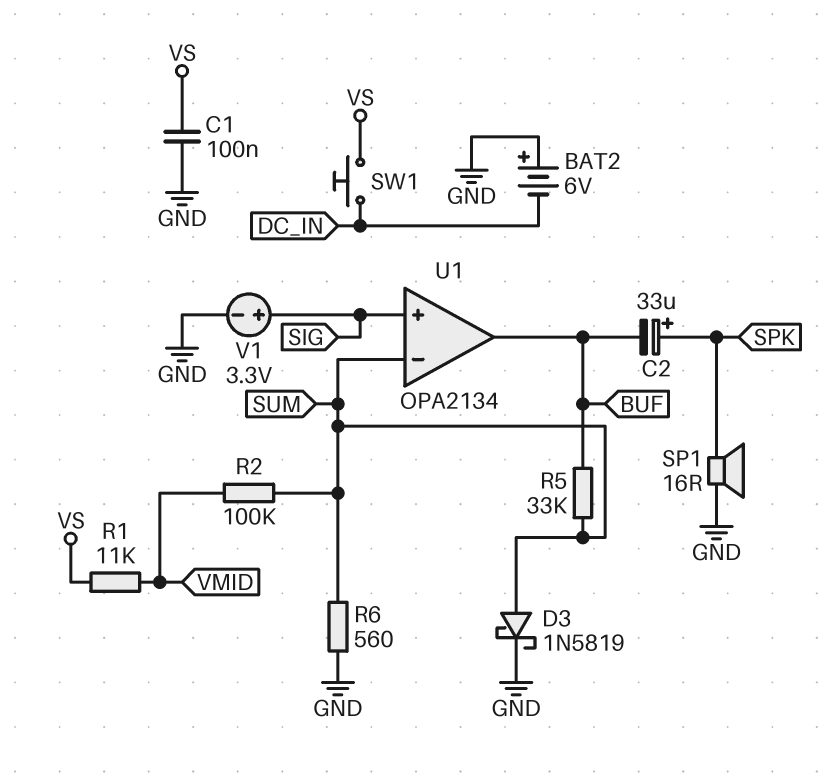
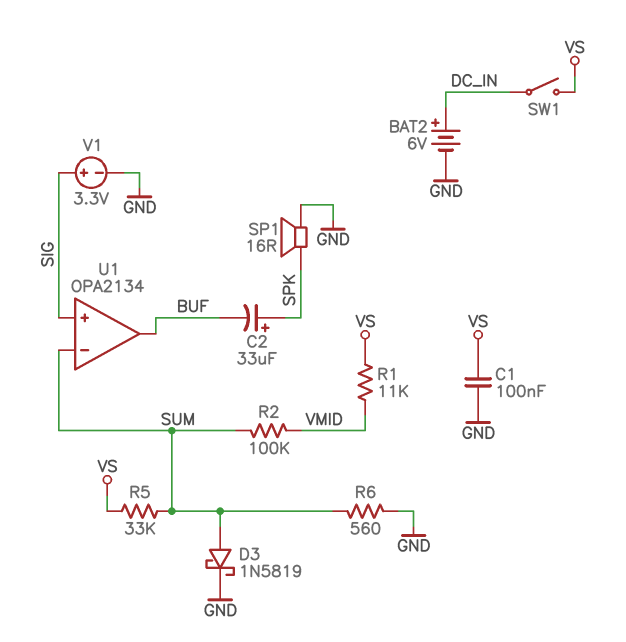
BAT2: 6V (plus GND, minus DC_IN) -> 6V (plus DC_IN, minus GND)
R5: 33k (BUF, SUM) -> 33k (SUM, VS)
SW1: button (DC_IN, VS) -> switch (DC_IN, VS)

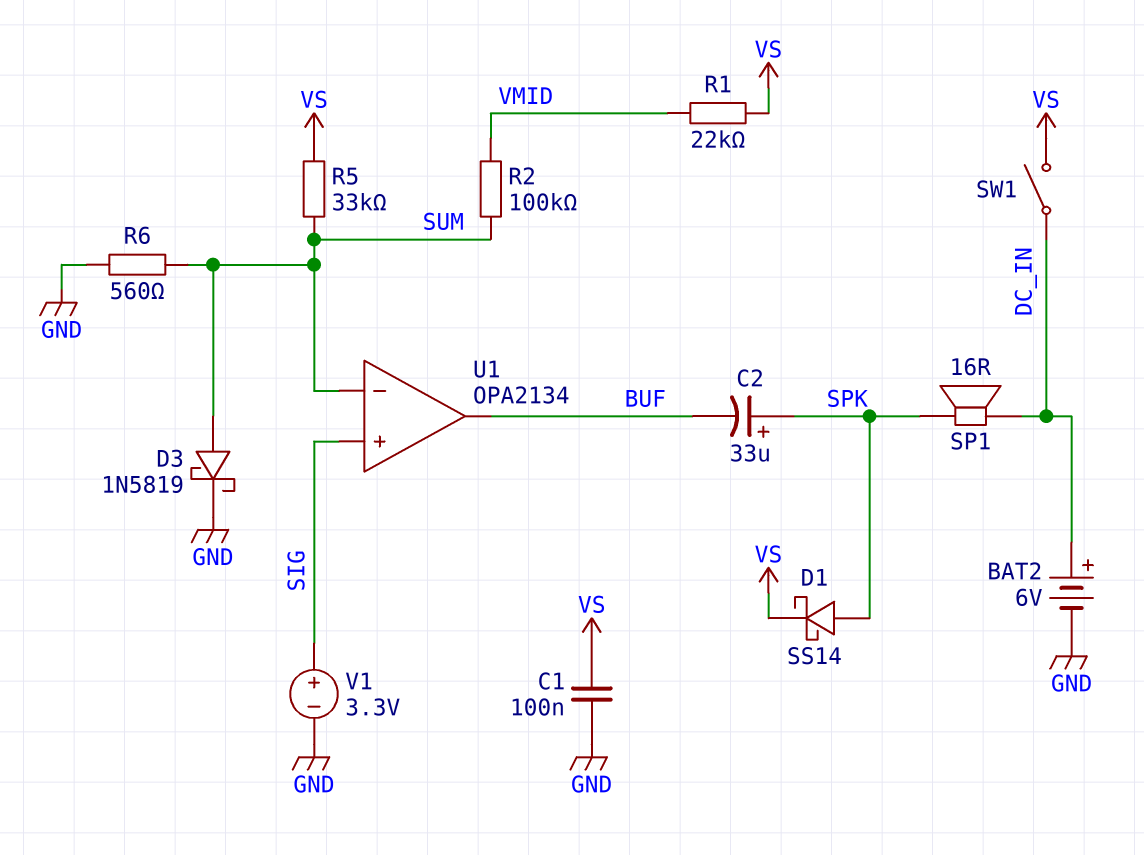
D1: none -> schottky SS14 (A SPK, K VS)
R1: 11k (VMID, VS) -> 22k (VMID, VS)
SP1: speaker 16R (GND, SPK) -> speaker 16R (DC_IN, SPK)

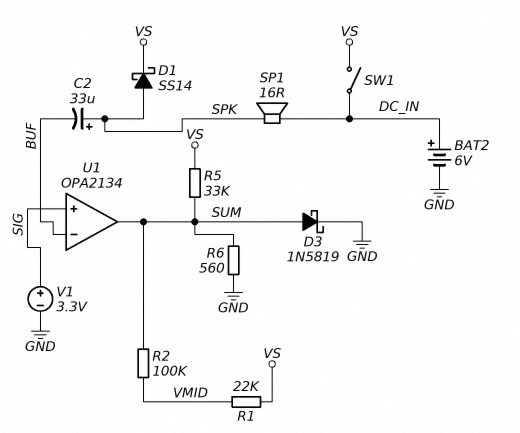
C1: 100nF (GND, VS) -> none
U1 pin in-: SUM -> BUF
U1 pin out: BUF -> SUM

